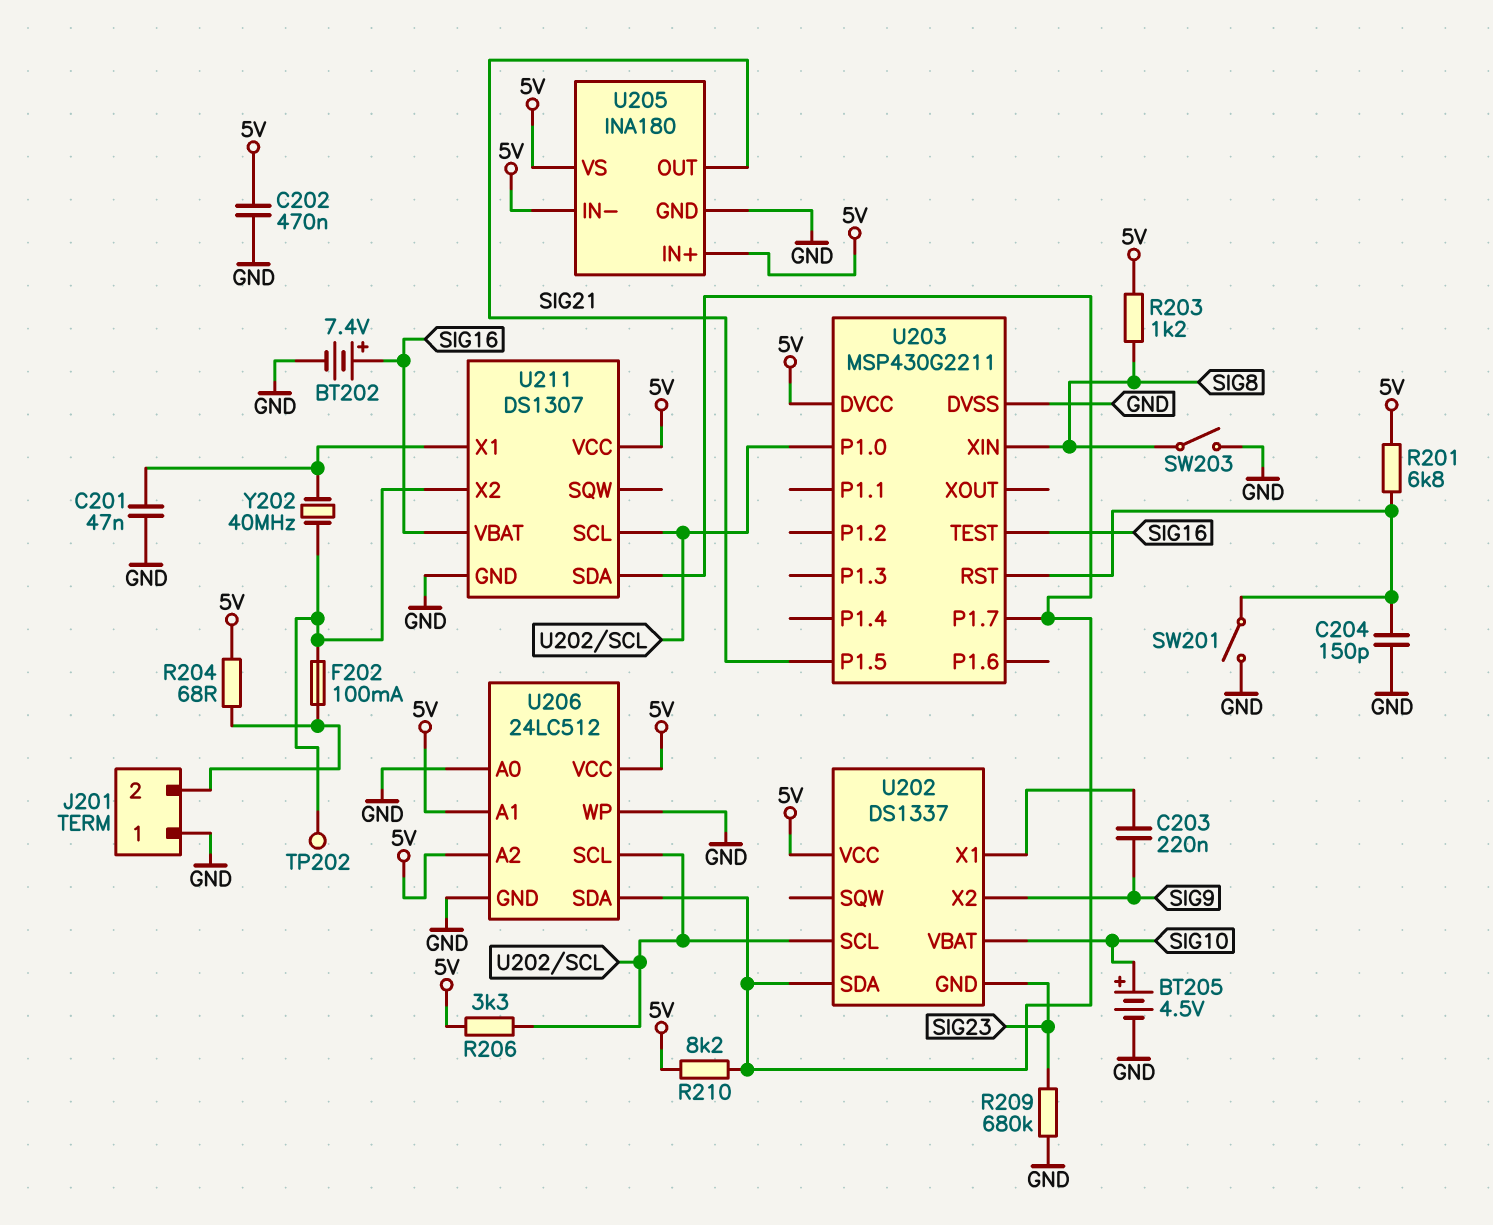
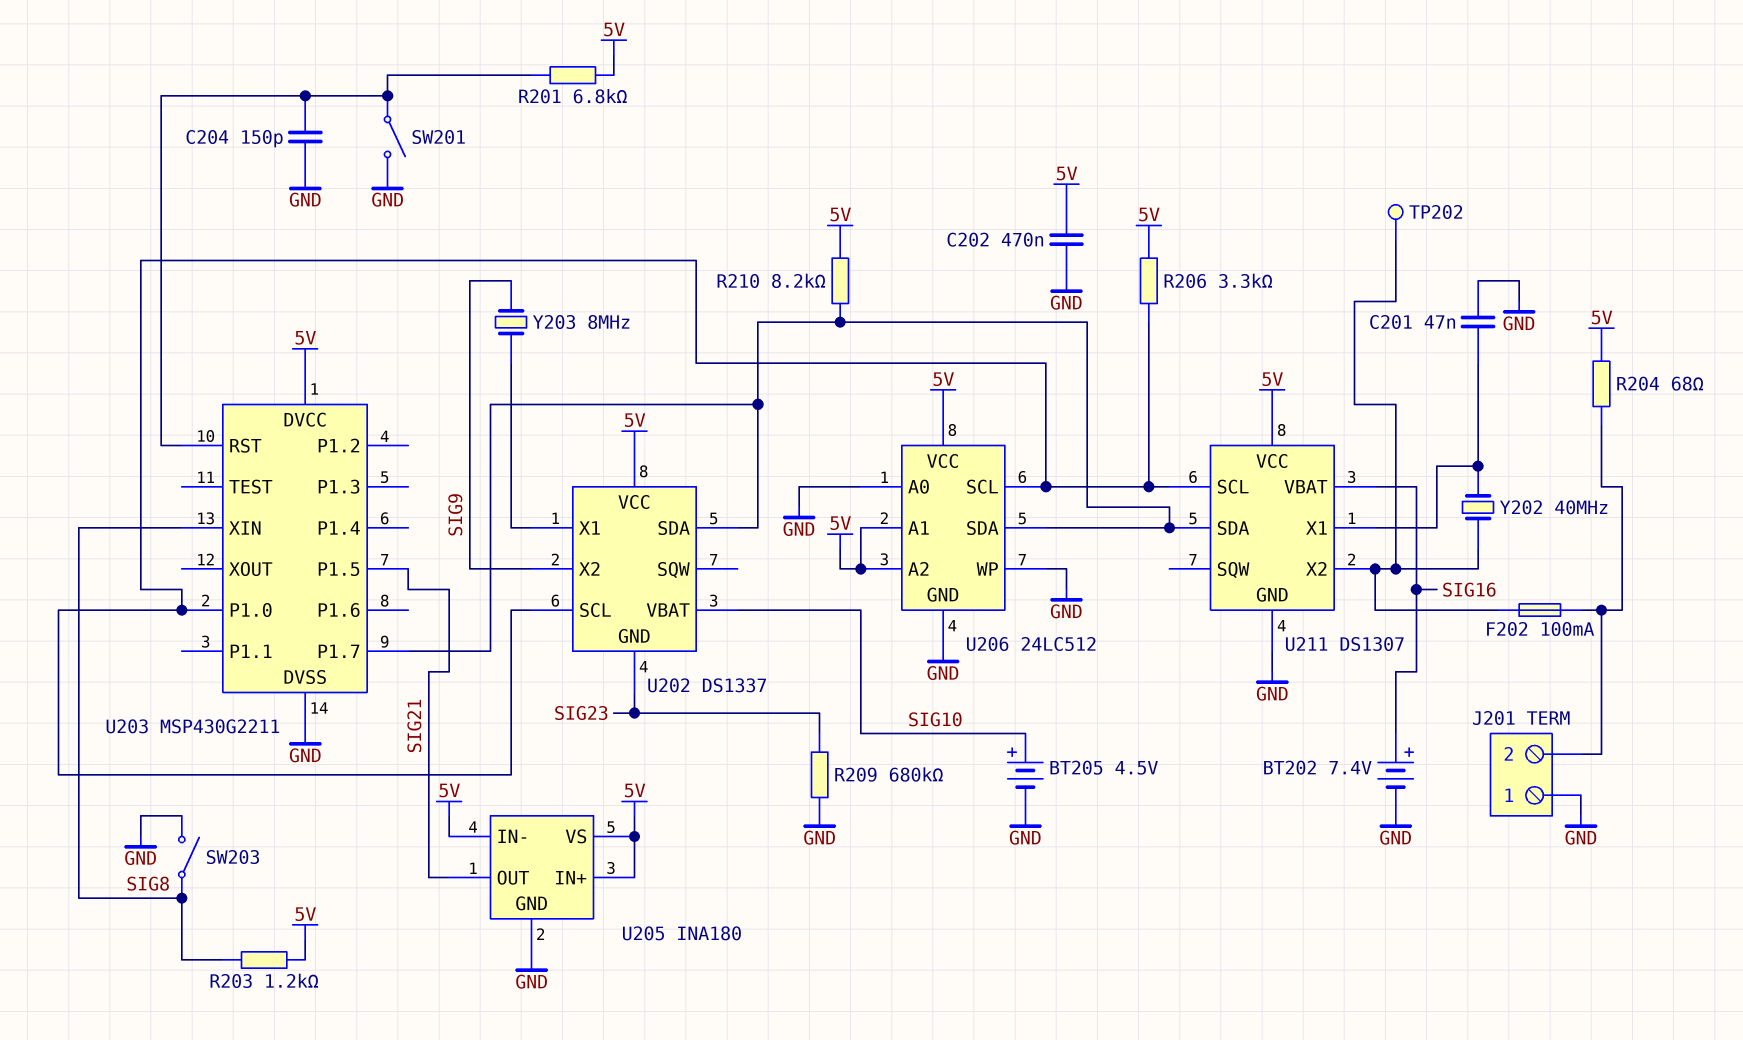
C203: 220nF (SIG9, U202/X1) -> none
U203 pin TEST: SIG16 -> none
Y203: none -> 8MHz (SIG9, U202/X1)

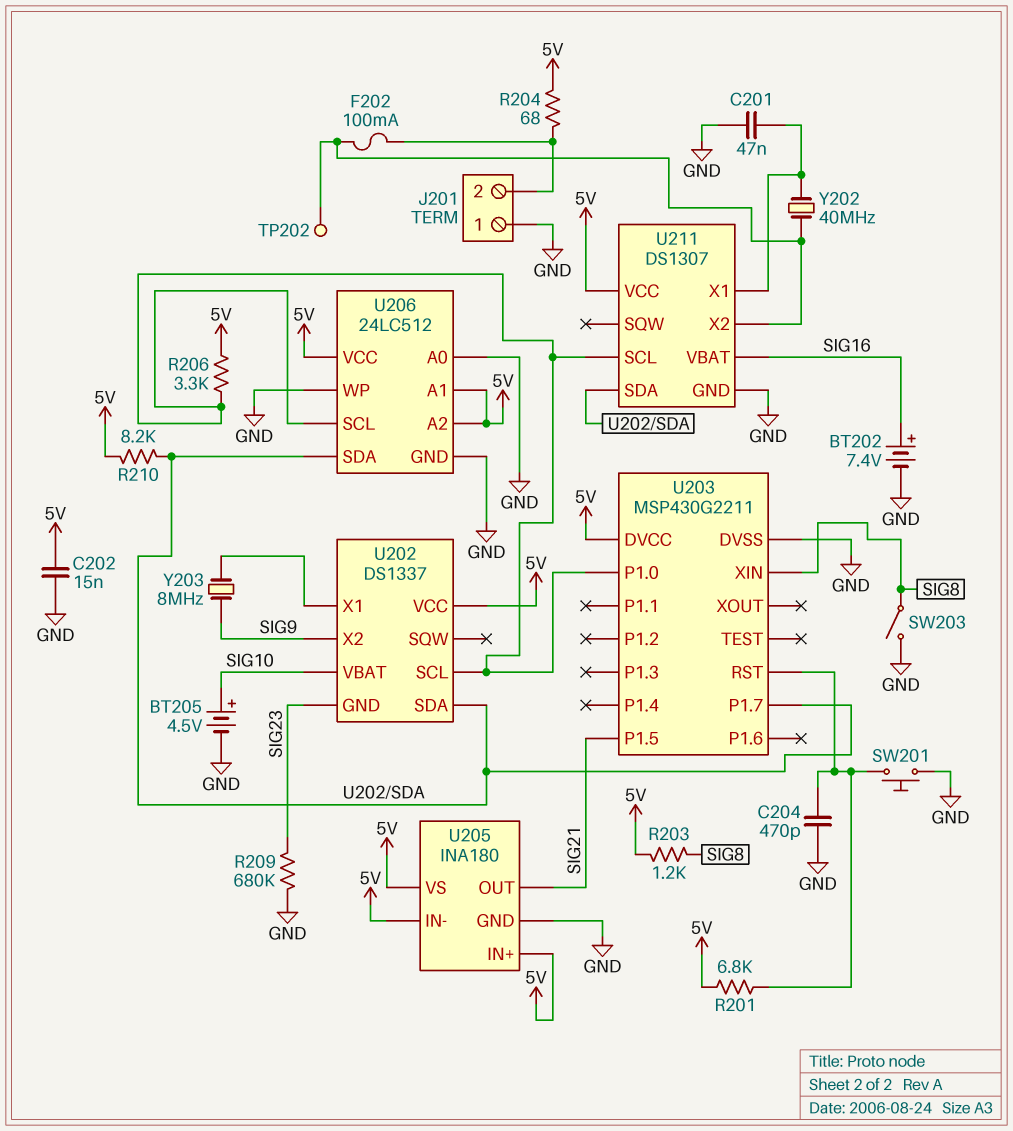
C202: 470nF (5V, GND) -> 15nF (5V, GND)
C204: 150pF (GND, U203/RST) -> 470pF (GND, U203/RST)
SW201: switch (GND, U203/RST) -> button (GND, U203/RST)

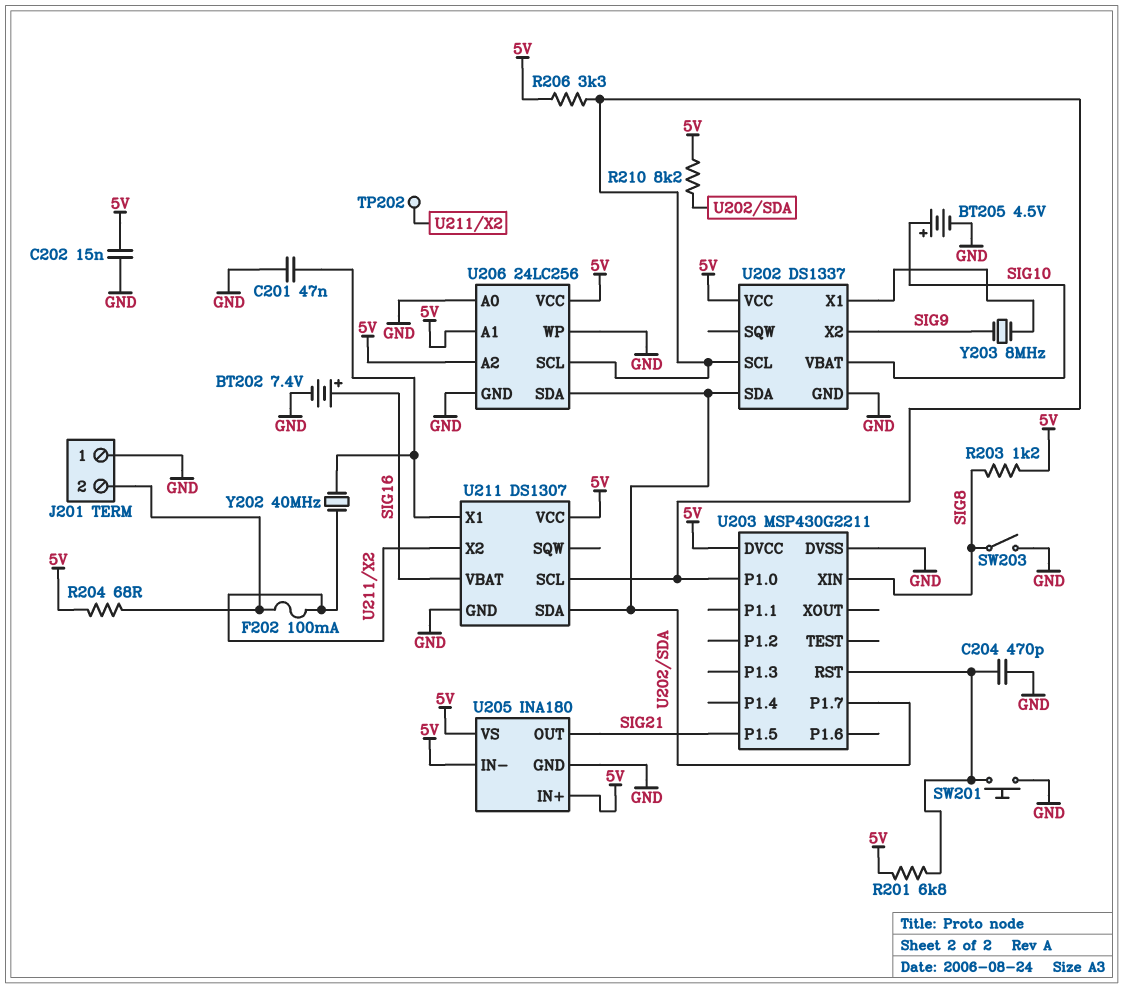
R209: 680k (GND, SIG23) -> none
U202 pin GND: SIG23 -> GND
U206: 24LC512 -> 24LC256

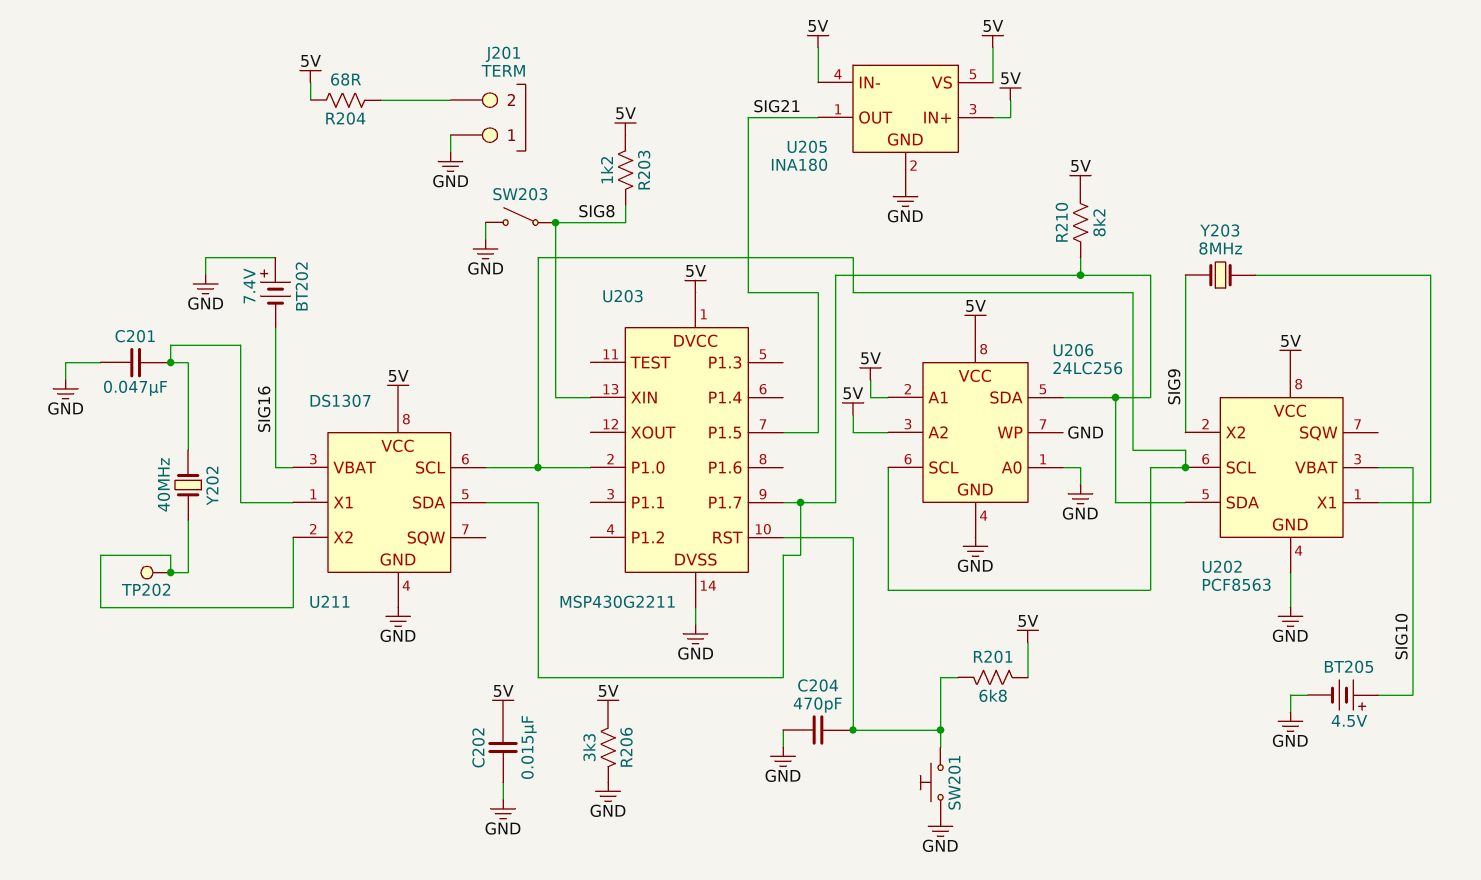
BT202: 7.4V (plus SIG16, minus GND) -> 7.4V (plus GND, minus SIG16)
F202: 100mA (J201/2, U211/X2) -> none
R206: 3.3k (5V, U202/SCL) -> 3.3k (5V, GND)
U202: DS1337 -> PCF8563

